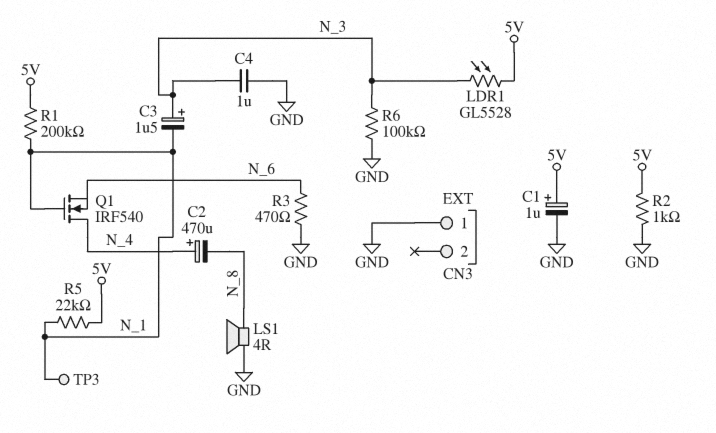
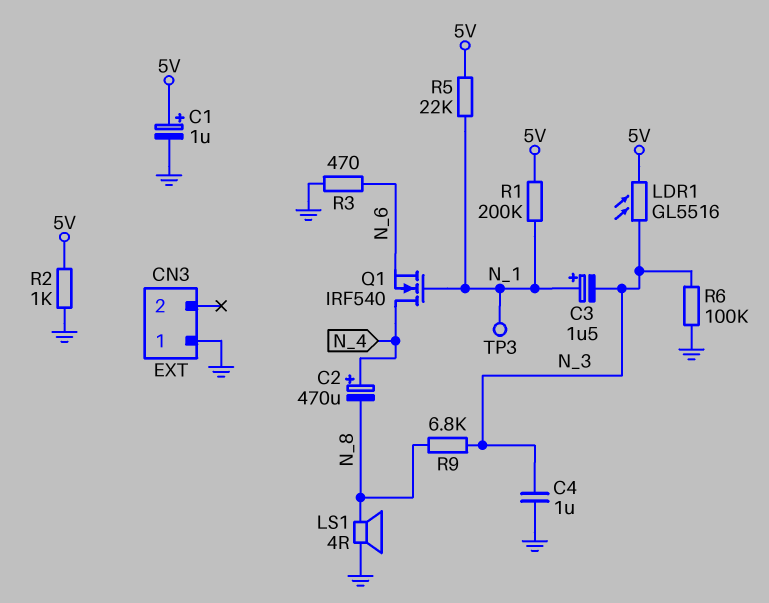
C3: 1.5uF (plus N_3, minus N_1) -> 1.5uF (plus N_1, minus N_3)
LDR1: GL5528 (5V, N_3) -> GL5516 (5V, N_3)
R9: none -> 6.8k (N_3, N_8)

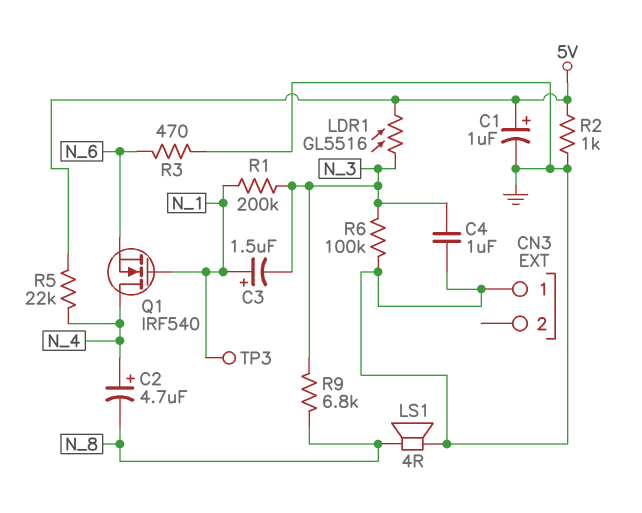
C2: 470uF (plus N_4, minus N_8) -> 4.7uF (plus N_4, minus N_8)
R1: 200k (5V, N_1) -> 200k (N_1, N_3)
R5: 22k (5V, N_1) -> 22k (5V, N_4)

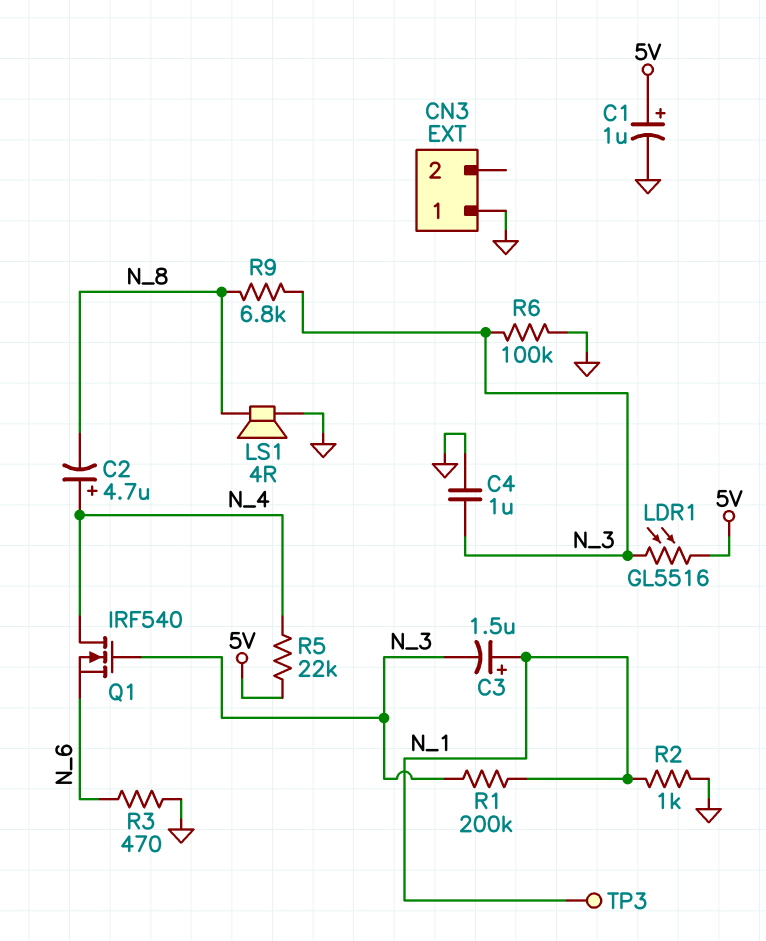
Q1: NMOS IRF540 (G N_1, D N_4, S N_6) -> NMOS IRF540 (G N_3, D N_4, S N_6)
R2: 1k (5V, GND) -> 1k (GND, N_1)

